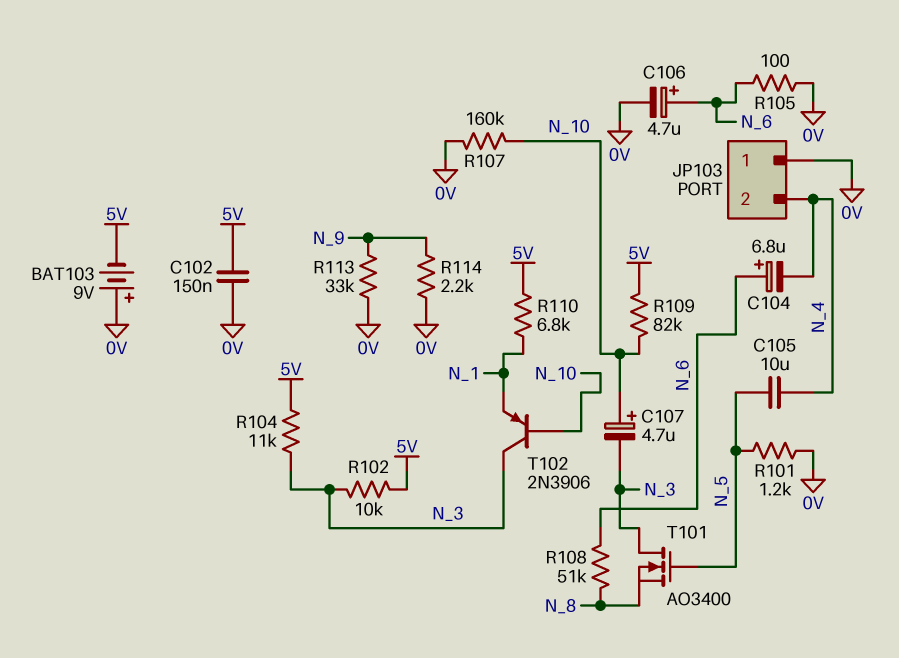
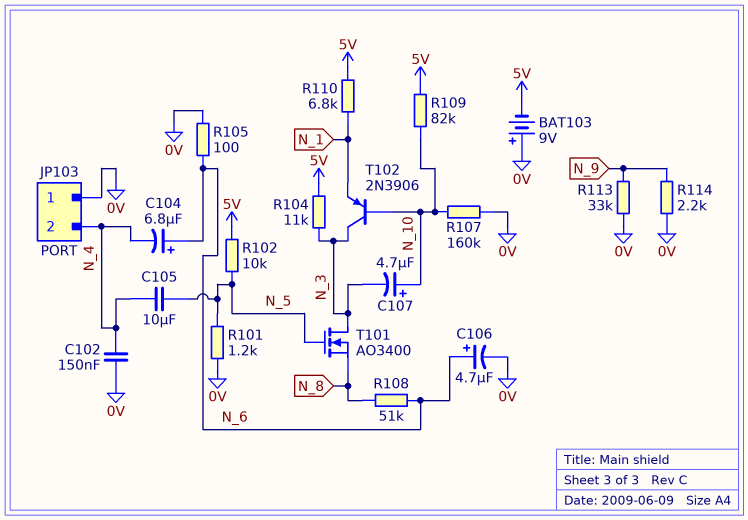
C102: 150nF (0V, 5V) -> 150nF (0V, N_4)
R102: 10k (5V, N_3) -> 10k (5V, N_5)

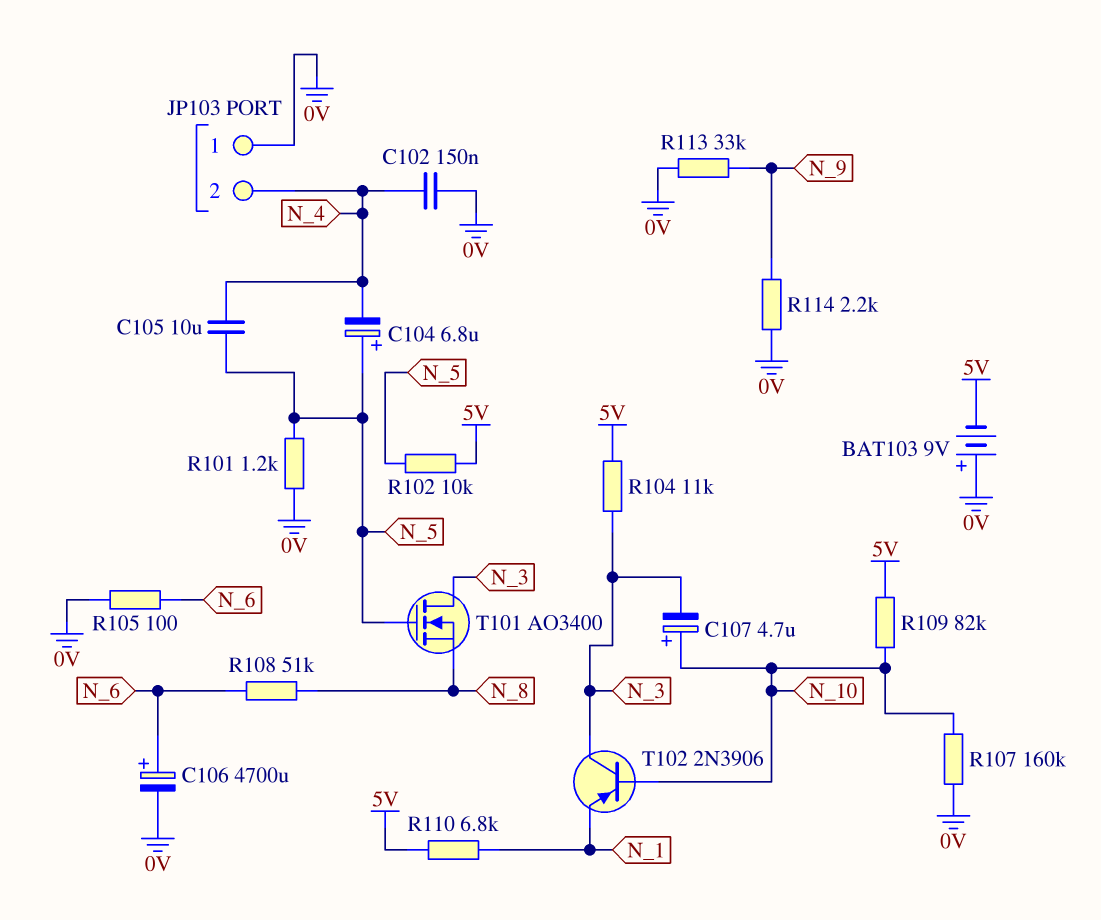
C104: 6.8uF (plus N_6, minus N_4) -> 6.8uF (plus N_5, minus N_4)
C106: 4.7uF (plus N_6, minus 0V) -> 4700uF (plus N_6, minus 0V)

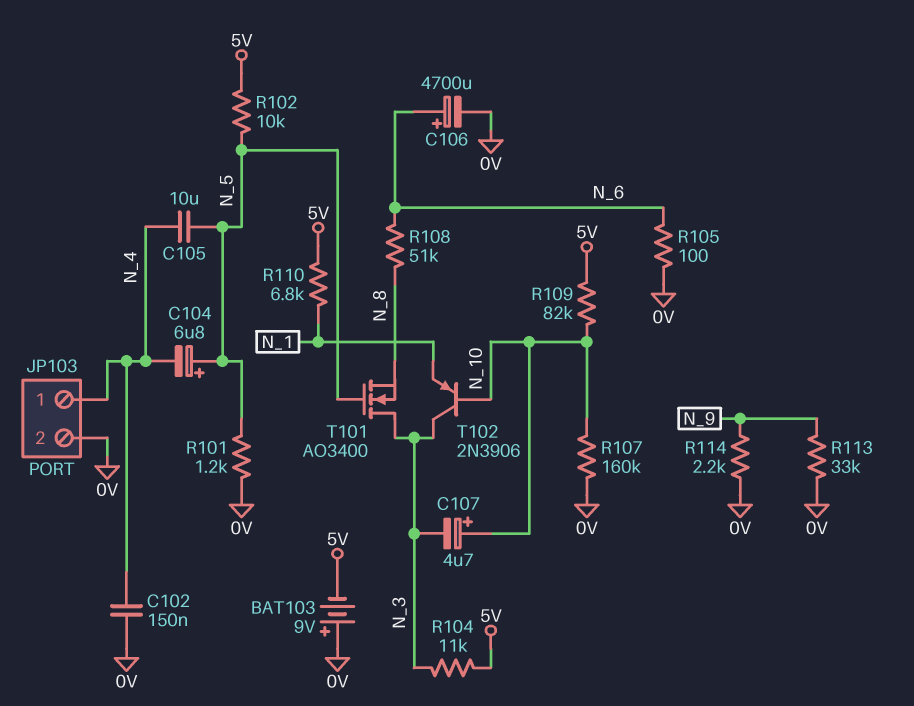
JP103 pin 1: 0V -> N_4
JP103 pin 2: N_4 -> 0V

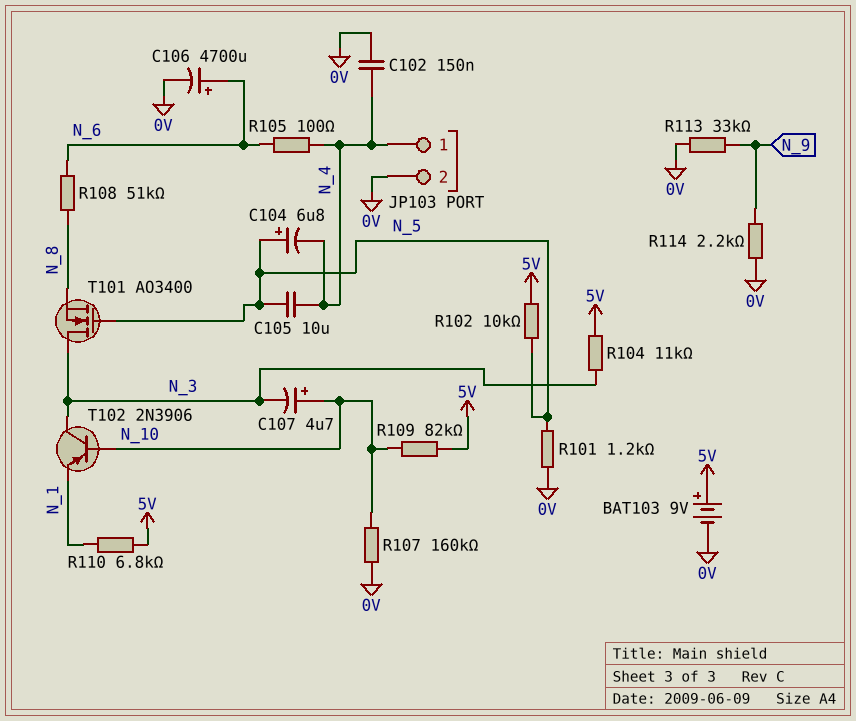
BAT103: 9V (plus 0V, minus 5V) -> 9V (plus 5V, minus 0V)
R105: 100 (0V, N_6) -> 100 (N_4, N_6)

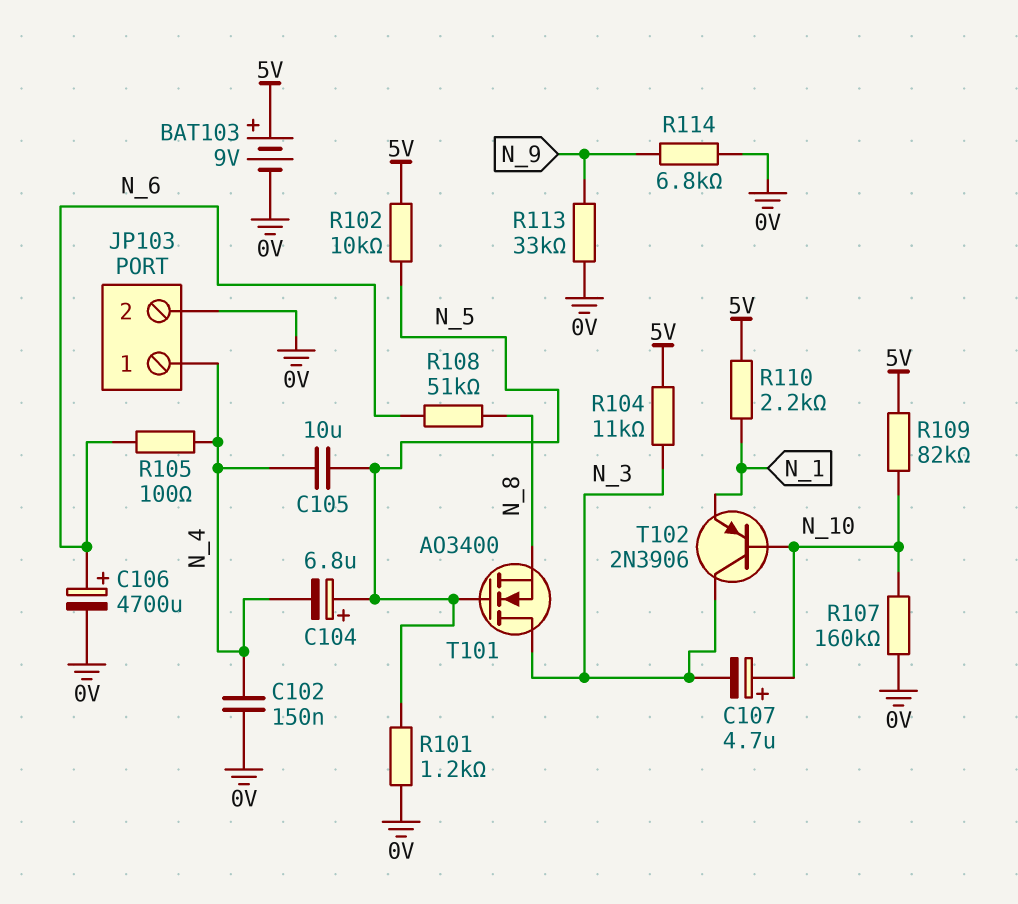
R110: 6.8k (5V, N_1) -> 2.2k (5V, N_1)
R114: 2.2k (0V, N_9) -> 6.8k (0V, N_9)

